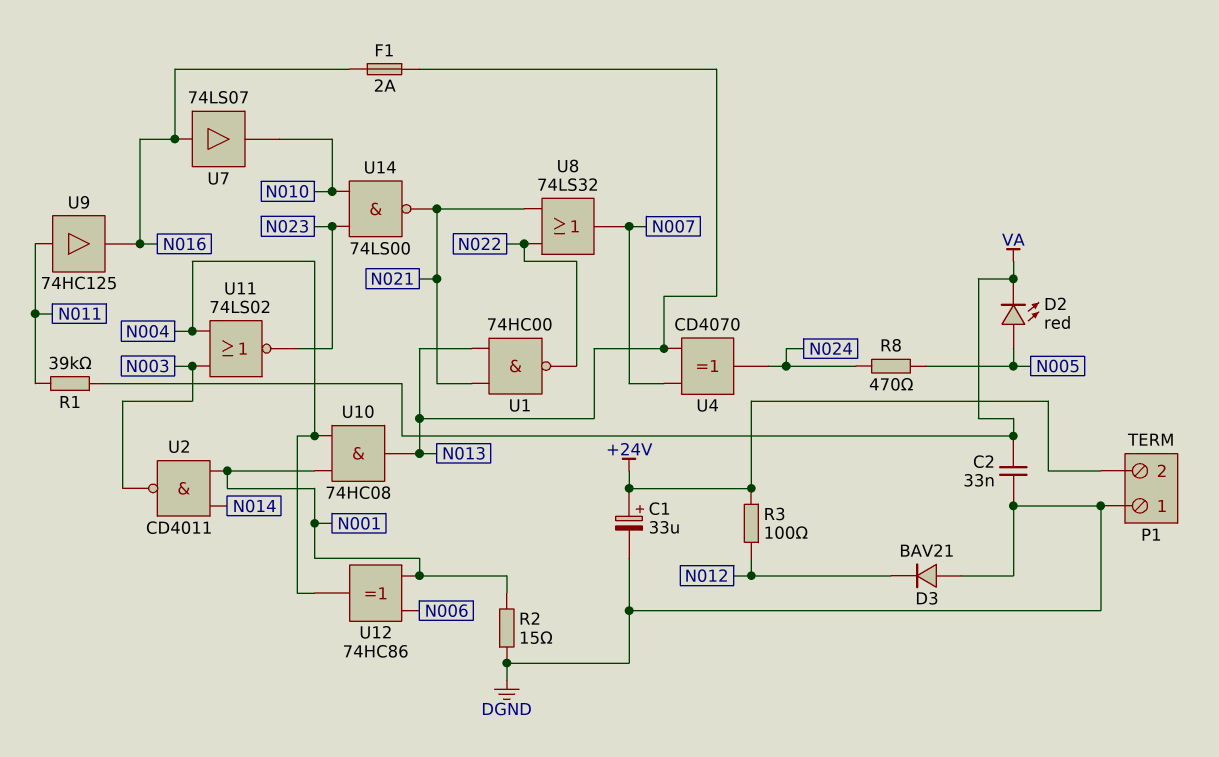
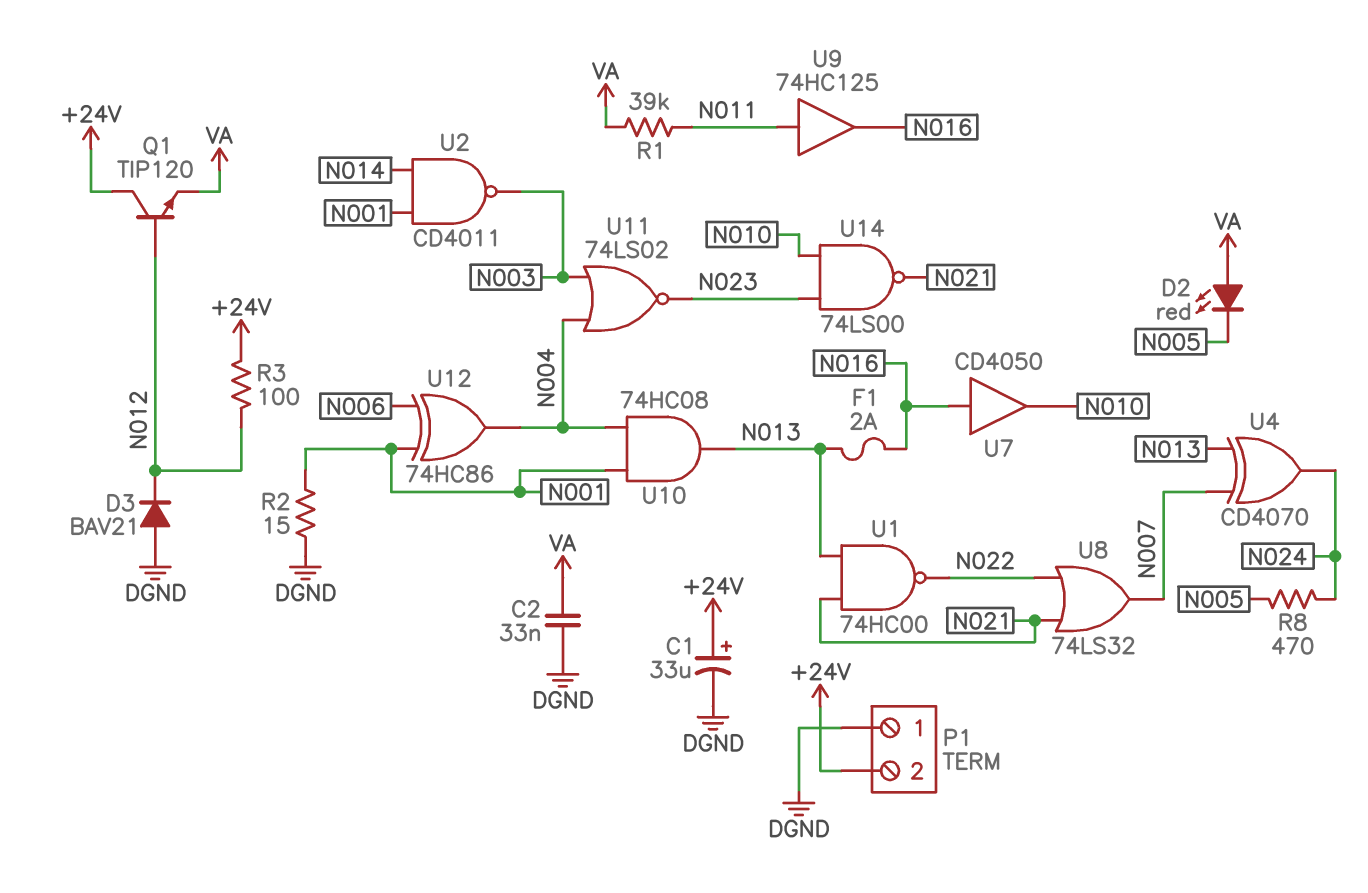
D2: LED red (A N005, K VA) -> LED red (A VA, K N005)
Q1: none -> NPN TIP120 (B N012, C +24V, E VA)
U7: buffer 74LS07 (in N016, out N010) -> buffer CD4050 (in N016, out N010)

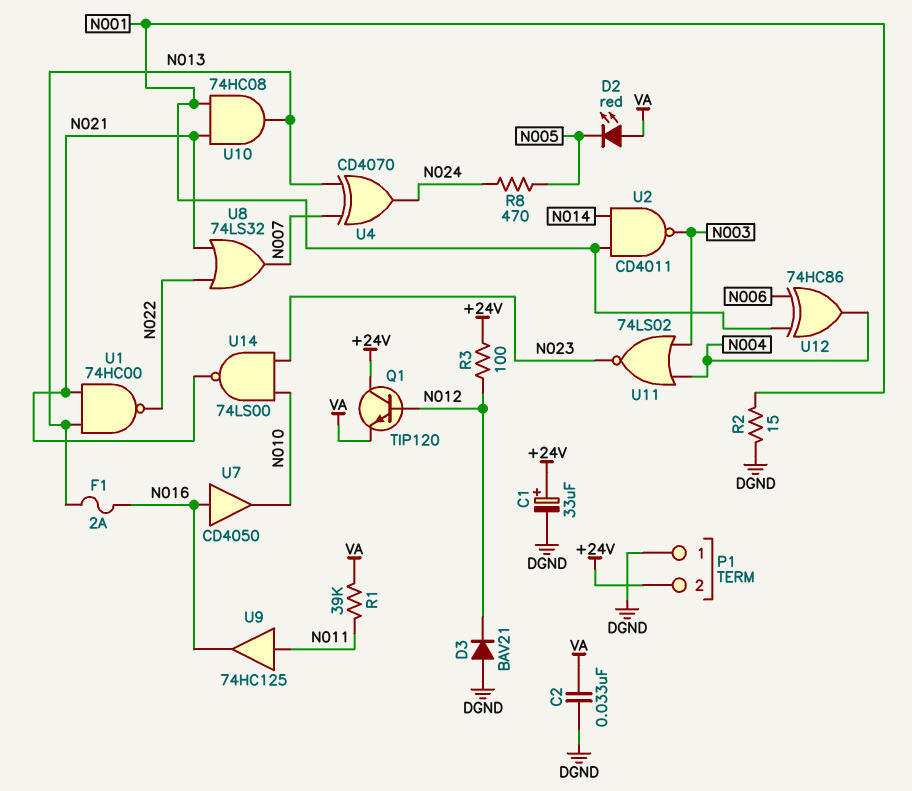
U10: AND 74HC08 (in N001, in N004, out N013) -> AND 74HC08 (in N001, in N021, out N013)

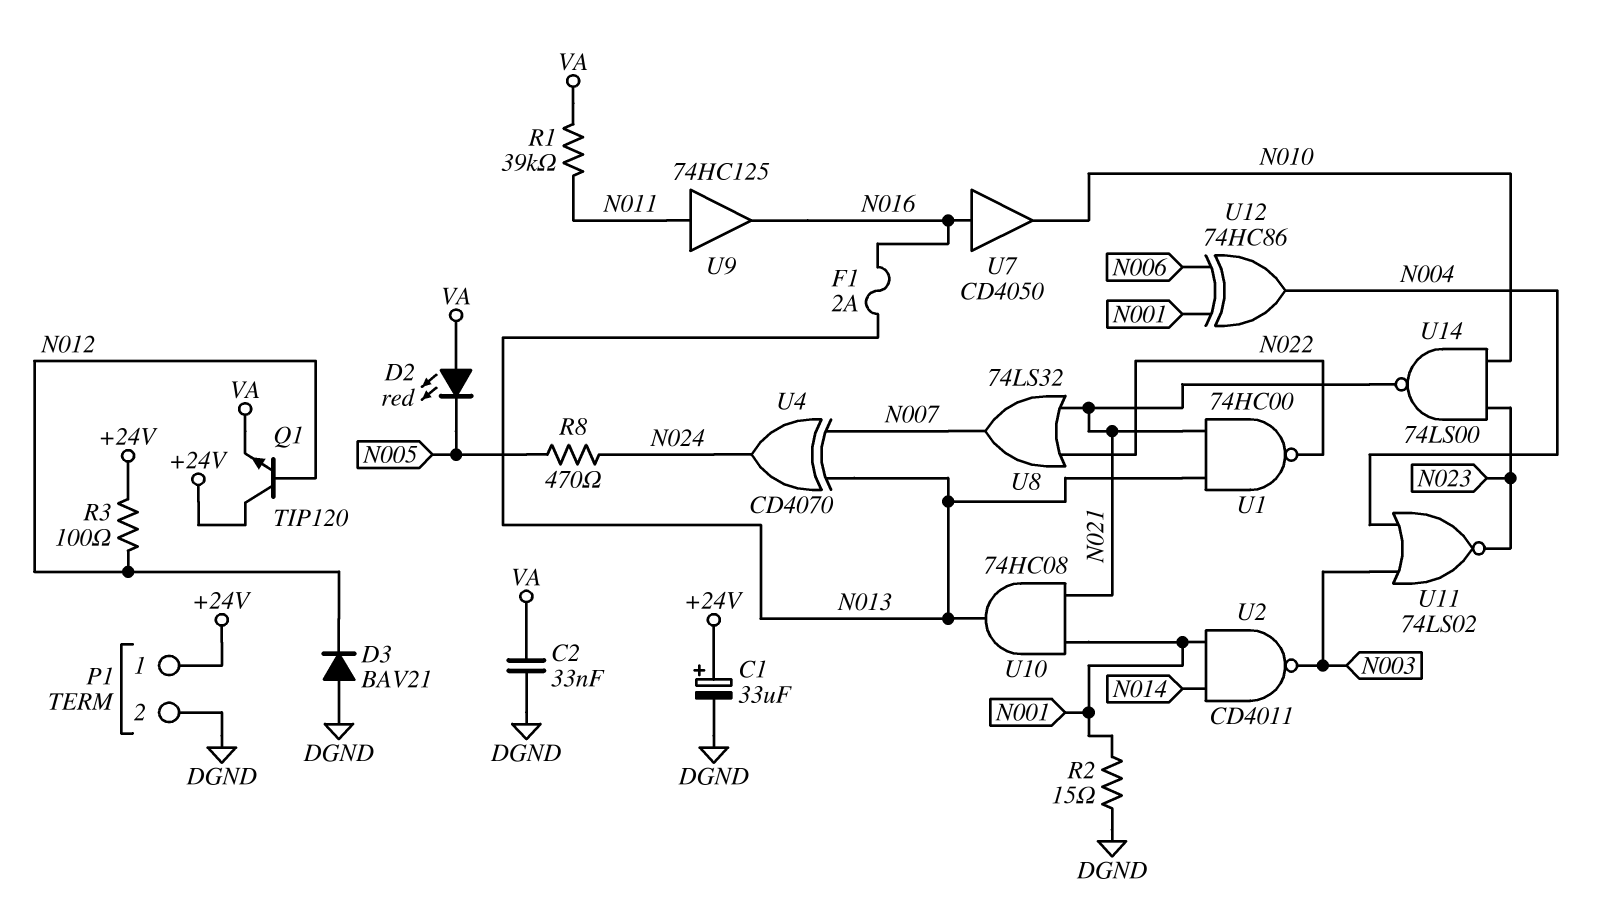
P1 pin 1: DGND -> +24V
P1 pin 2: +24V -> DGND

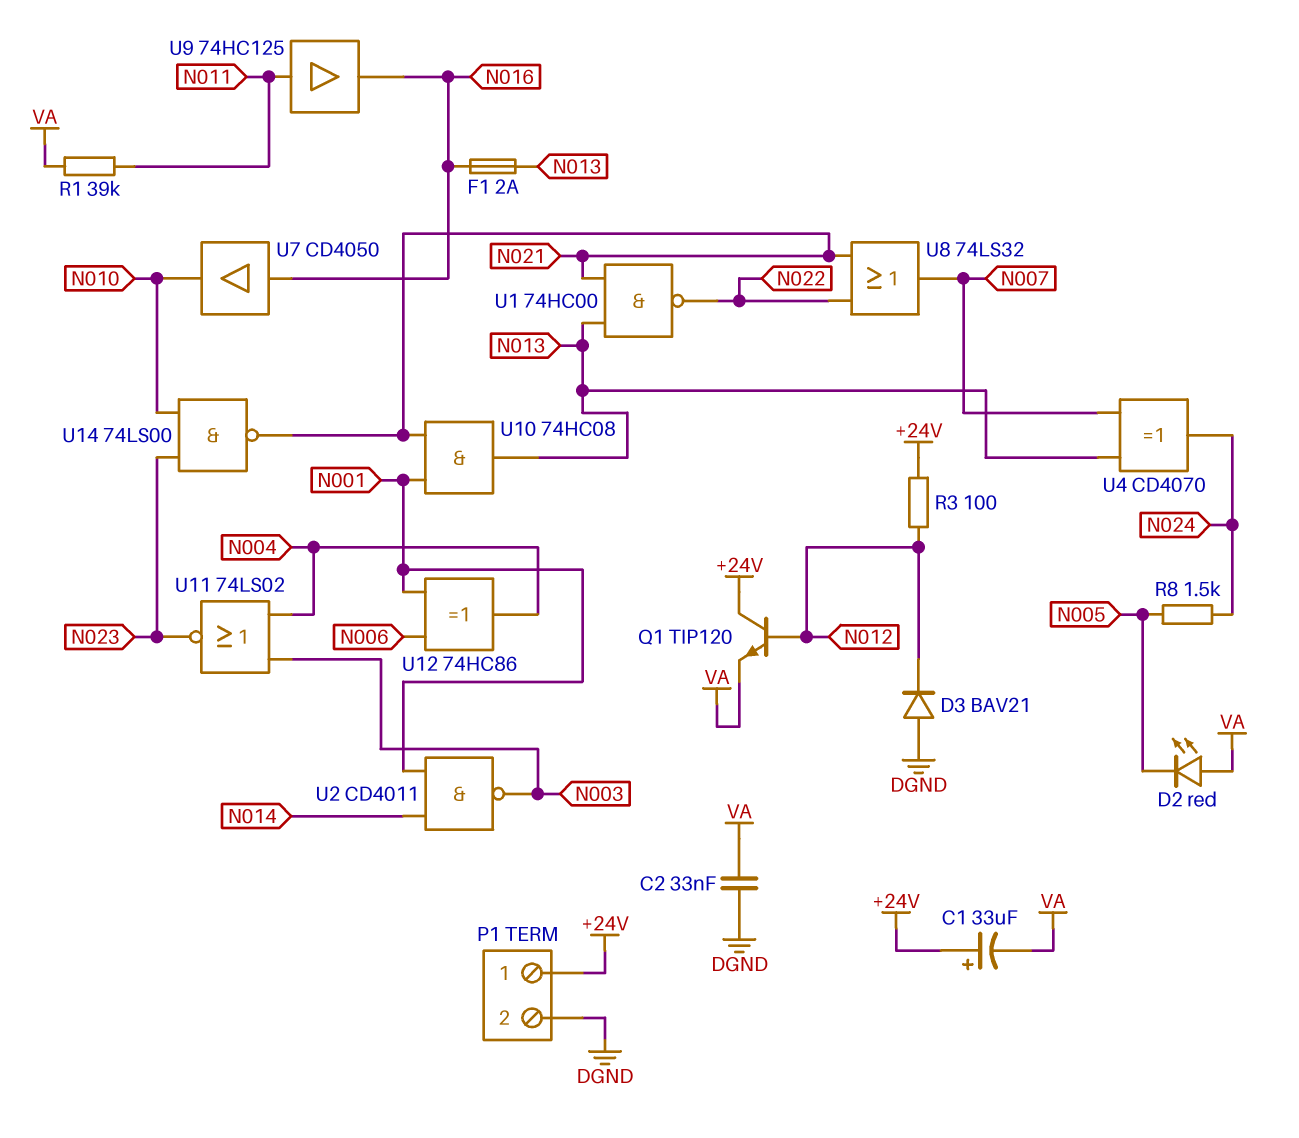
C1: 33uF (plus +24V, minus DGND) -> 33uF (plus +24V, minus VA)
R2: 15 (DGND, N001) -> none
R8: 470 (N005, N024) -> 1.5k (N005, N024)

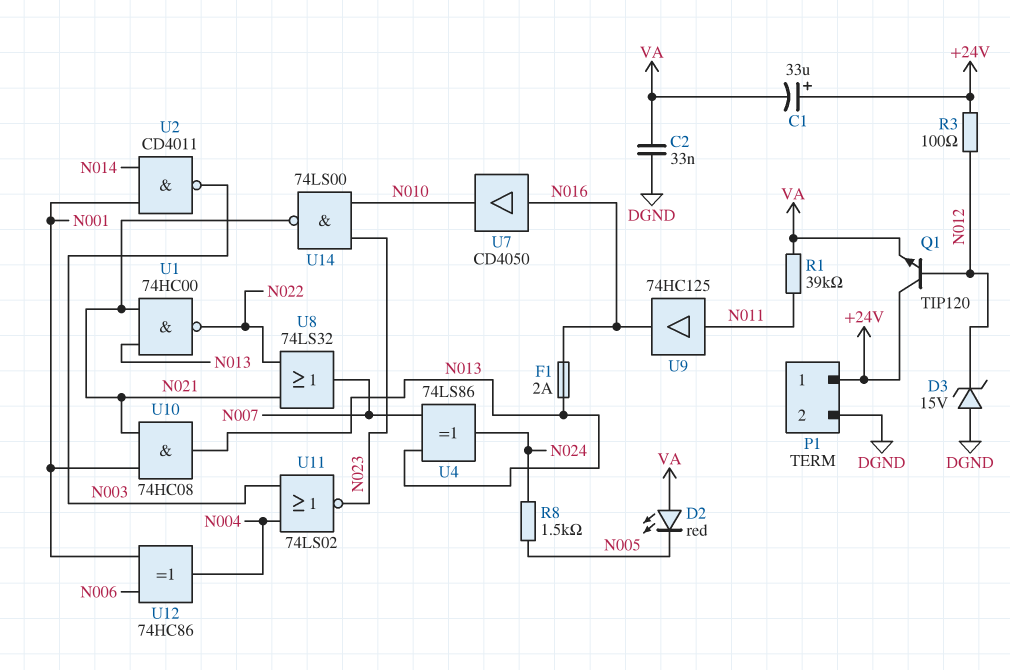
D3: diode BAV21 (A DGND, K N012) -> zener 15V (A DGND, K N012)
U4: XOR CD4070 (in N007, in N013, out N024) -> XOR 74LS86 (in N007, in N013, out N024)

